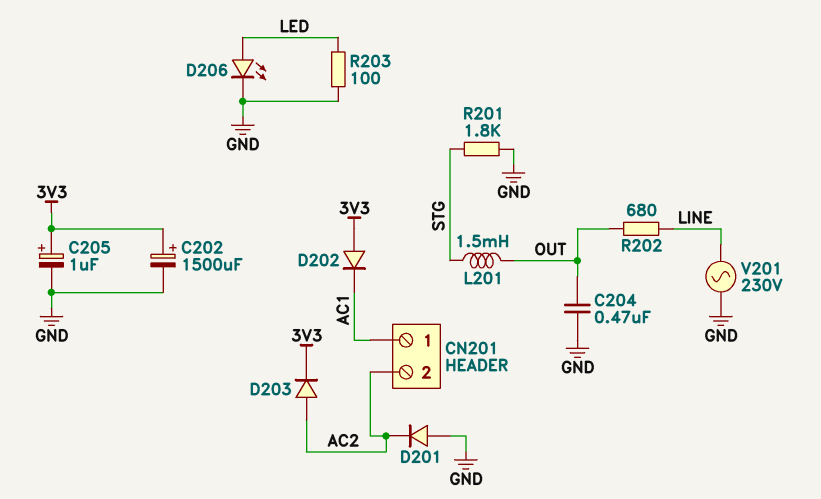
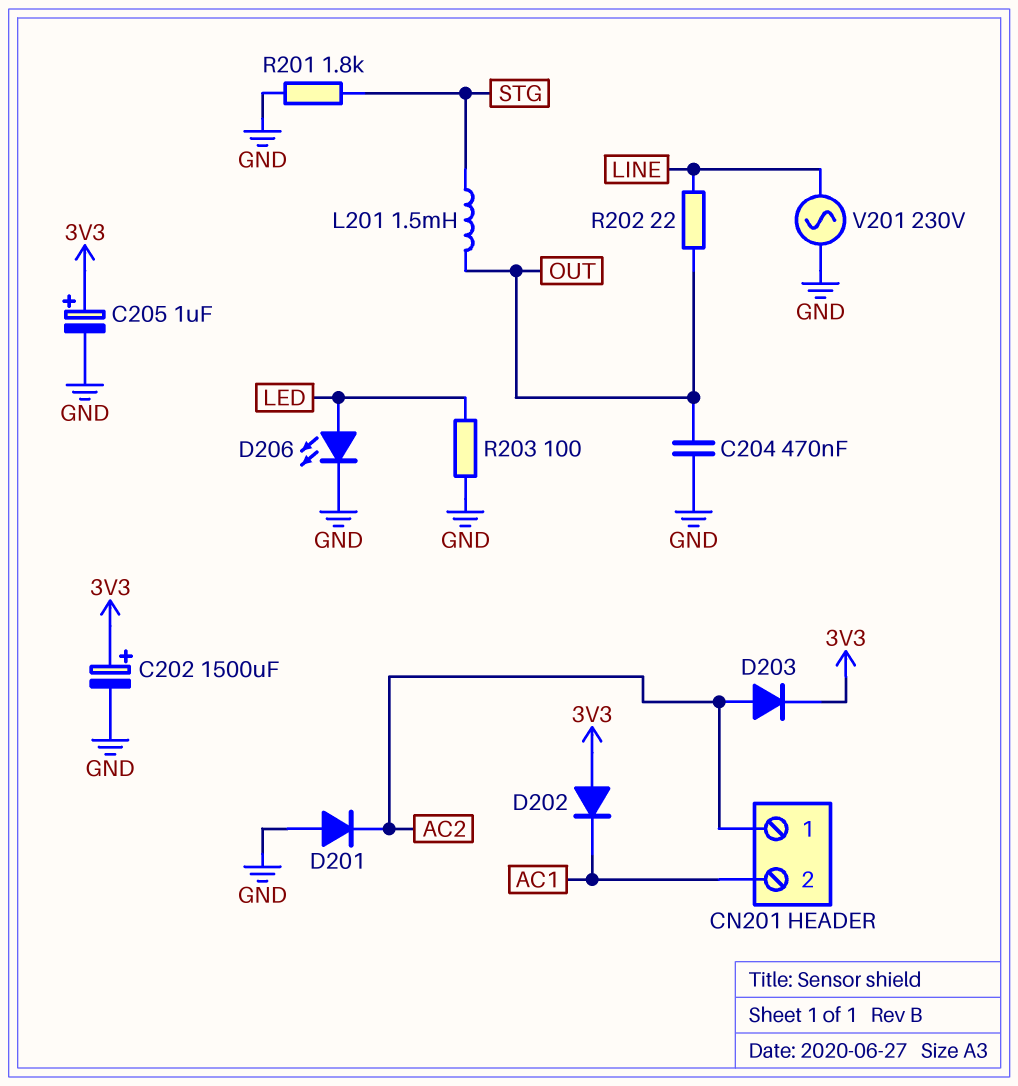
CN201 pin 1: AC1 -> AC2
CN201 pin 2: AC2 -> AC1
R202: 680 (LINE, OUT) -> 22 (LINE, OUT)

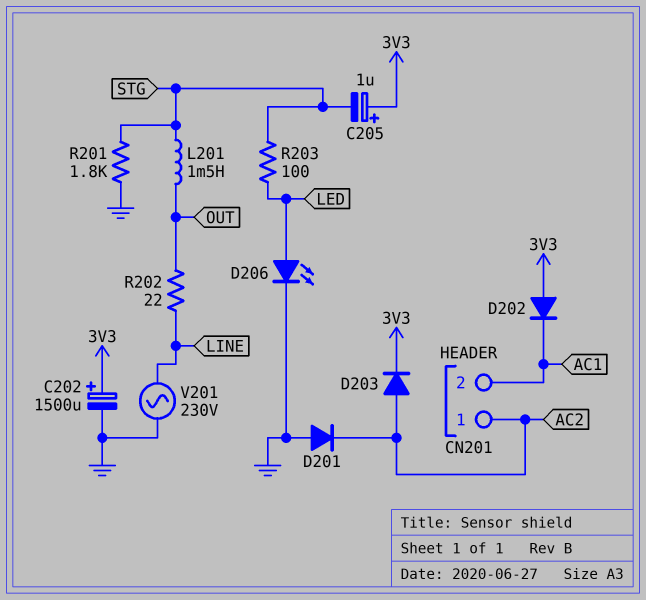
C204: 470nF (GND, OUT) -> none
C205: 1uF (plus 3V3, minus GND) -> 1uF (plus 3V3, minus STG)
R203: 100 (GND, LED) -> 100 (LED, STG)

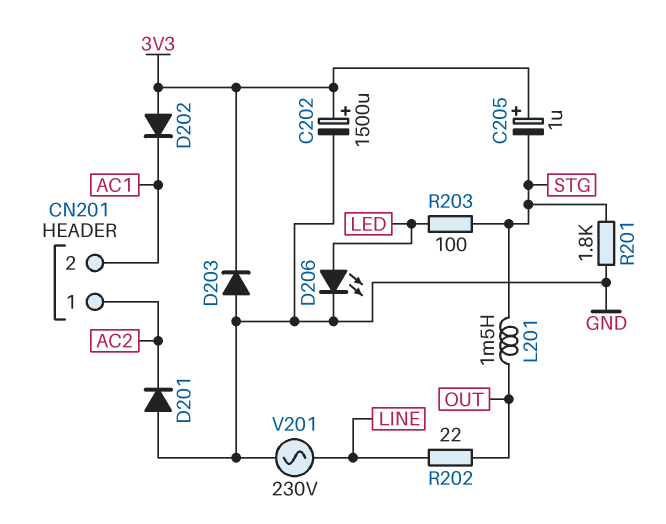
D203: diode (A AC2, K 3V3) -> diode (A GND, K 3V3)

